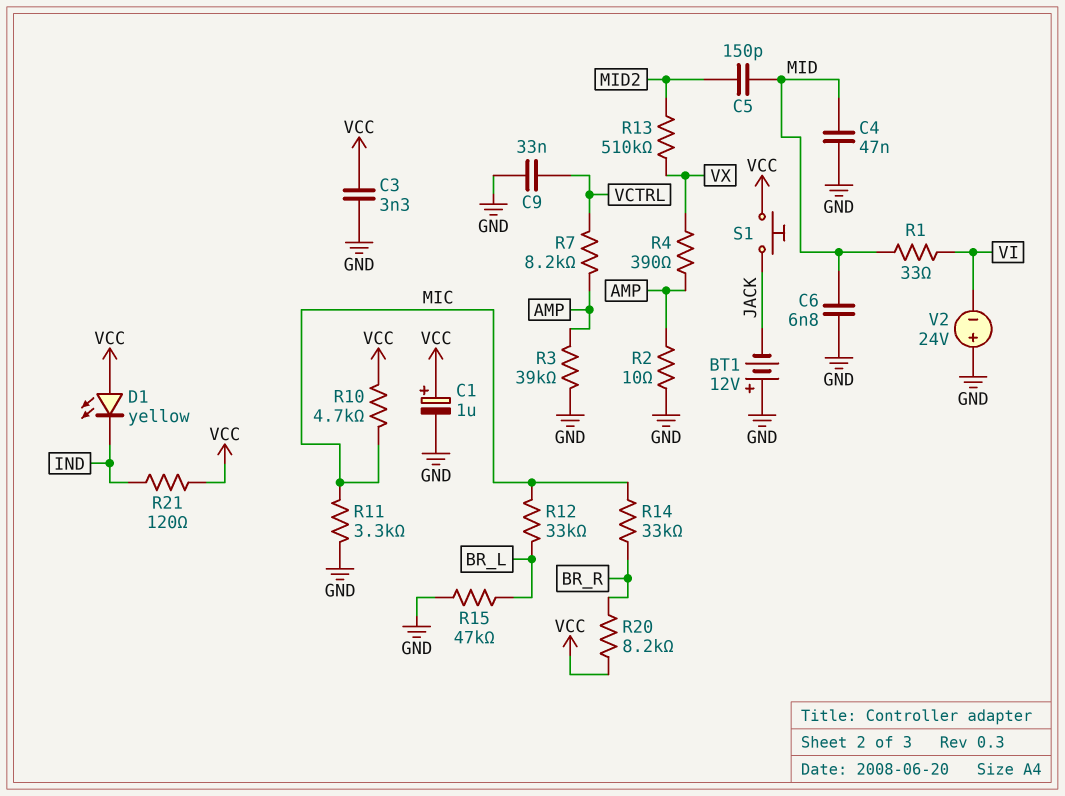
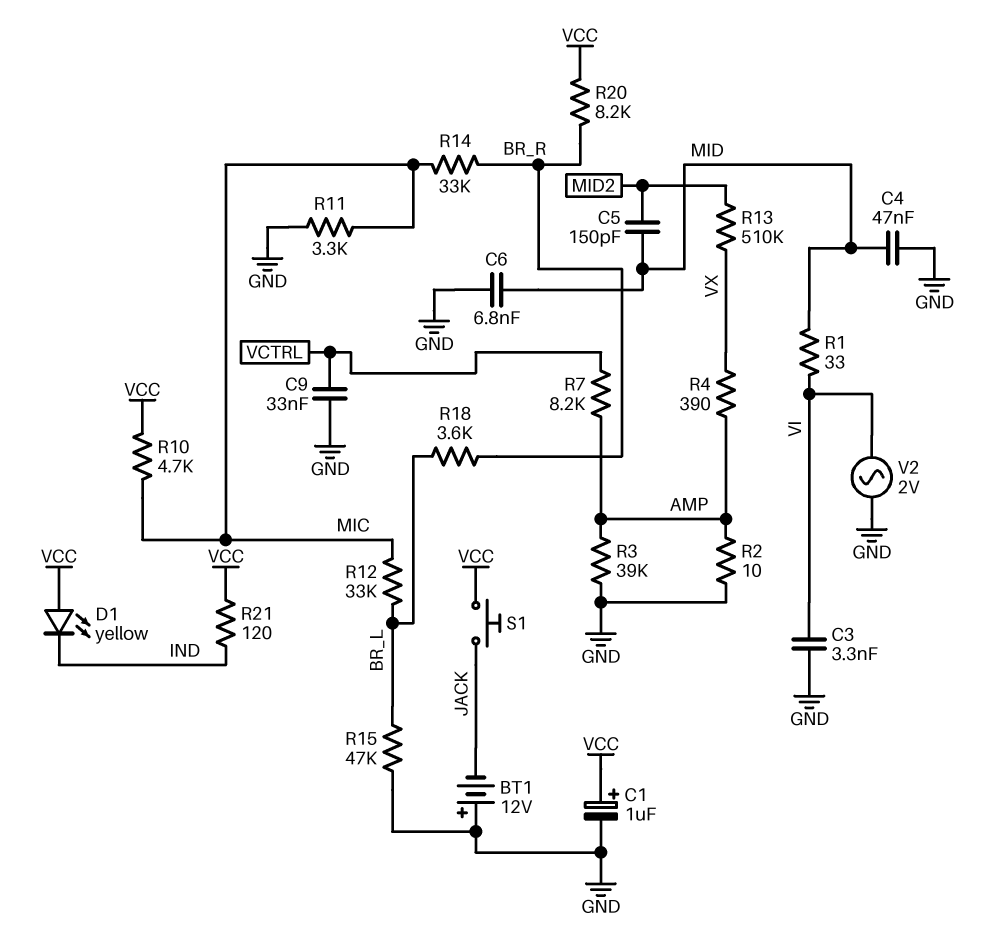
C3: 3.3nF (GND, VCC) -> 3.3nF (GND, VI)
R18: none -> 3.6k (BR_L, BR_R)
V2: 24V (plus GND, minus VI) -> AC 2V (GND, VI)

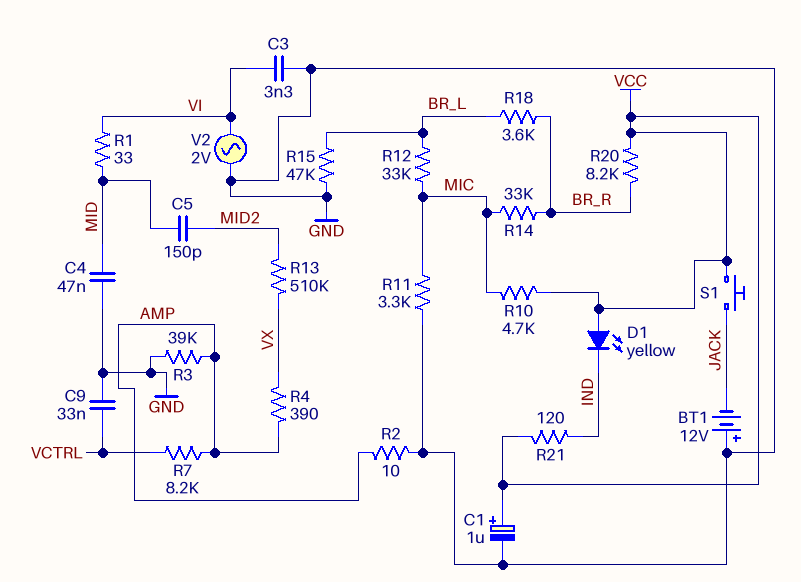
C6: 6.8nF (GND, MID) -> none

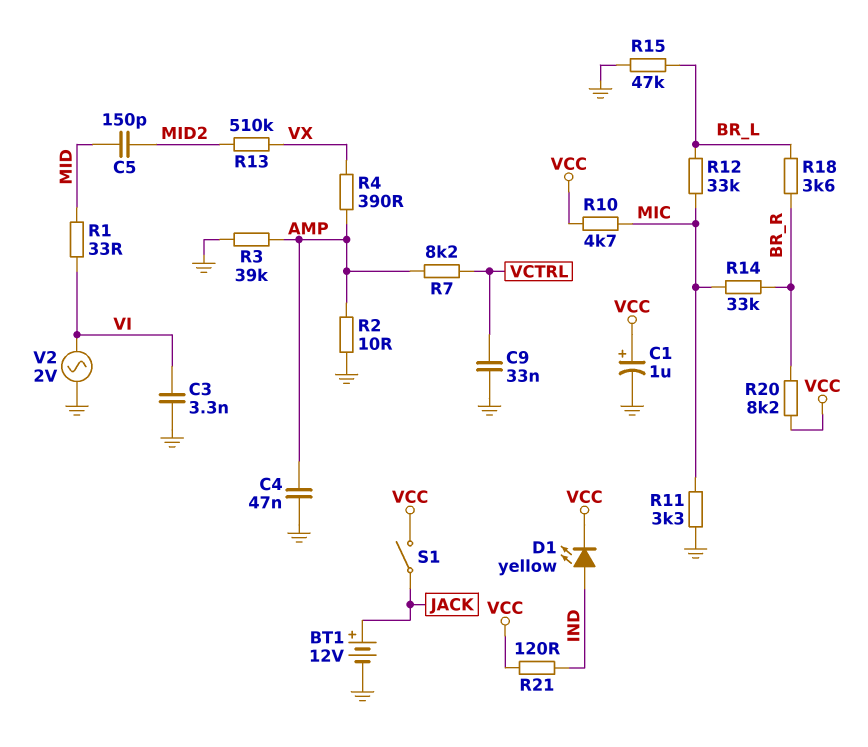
BT1: 12V (plus GND, minus JACK) -> 12V (plus JACK, minus GND)
C4: 47nF (GND, MID) -> 47nF (AMP, GND)
D1: LED yellow (A VCC, K IND) -> LED yellow (A IND, K VCC)
S1: button (JACK, VCC) -> switch (JACK, VCC)

